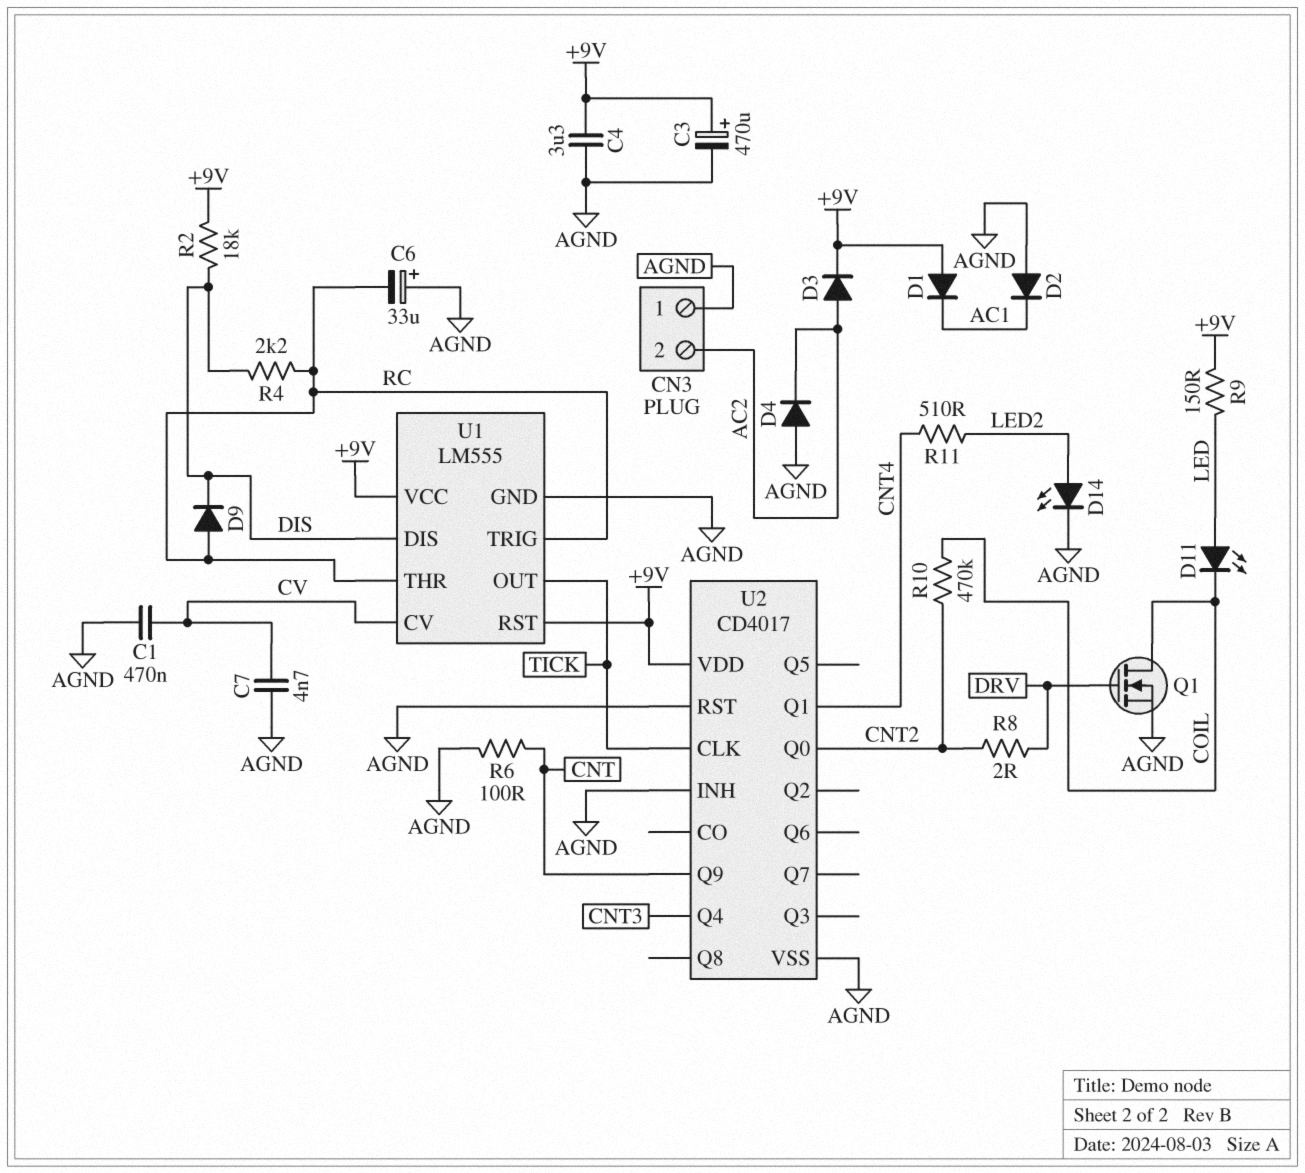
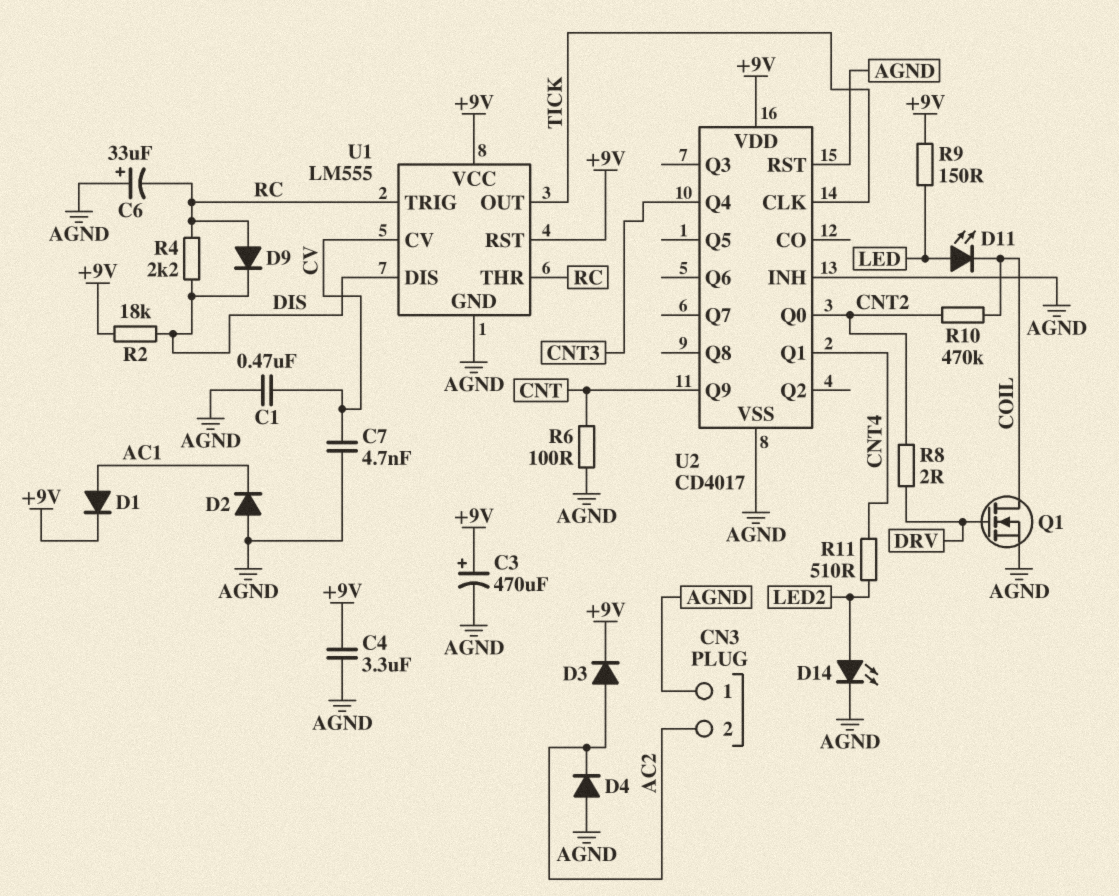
D1: diode (A +9V, K AC1) -> diode (A AC1, K +9V)

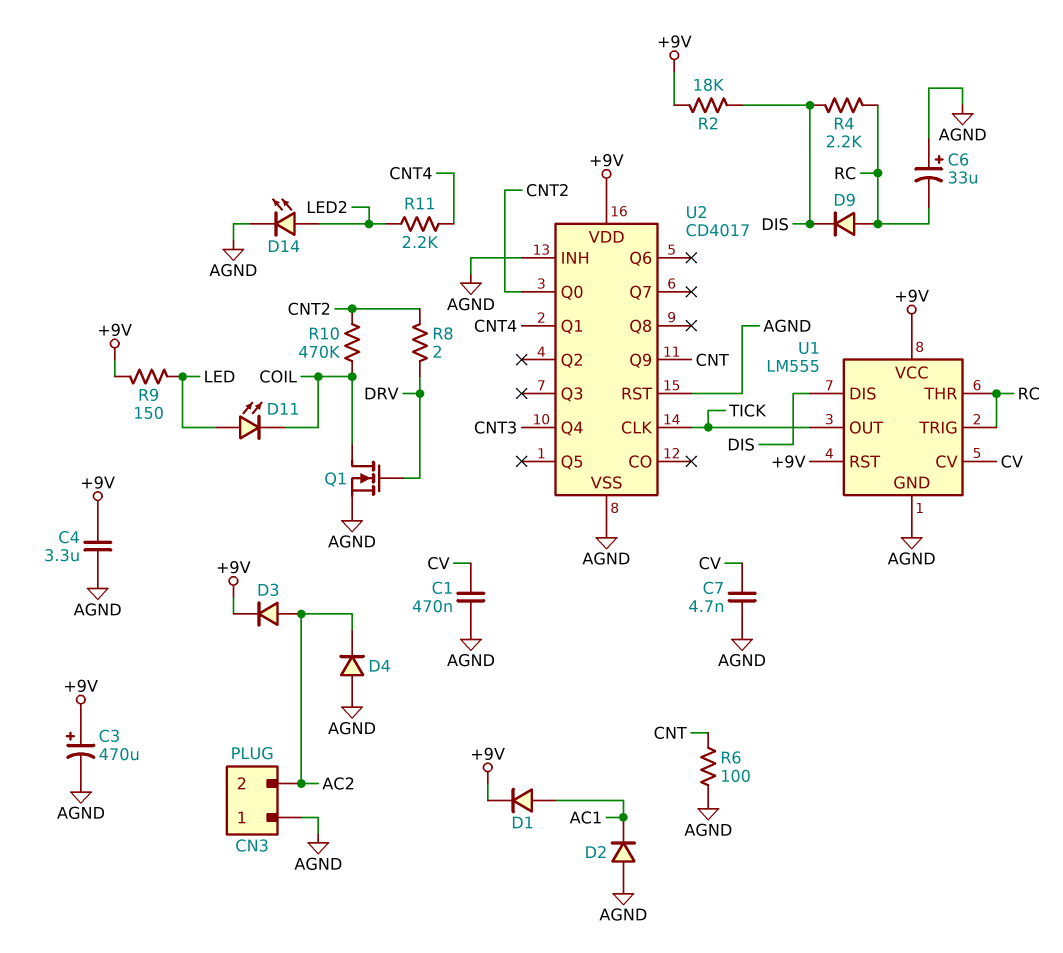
R11: 510 (CNT4, LED2) -> 2.2k (CNT4, LED2)

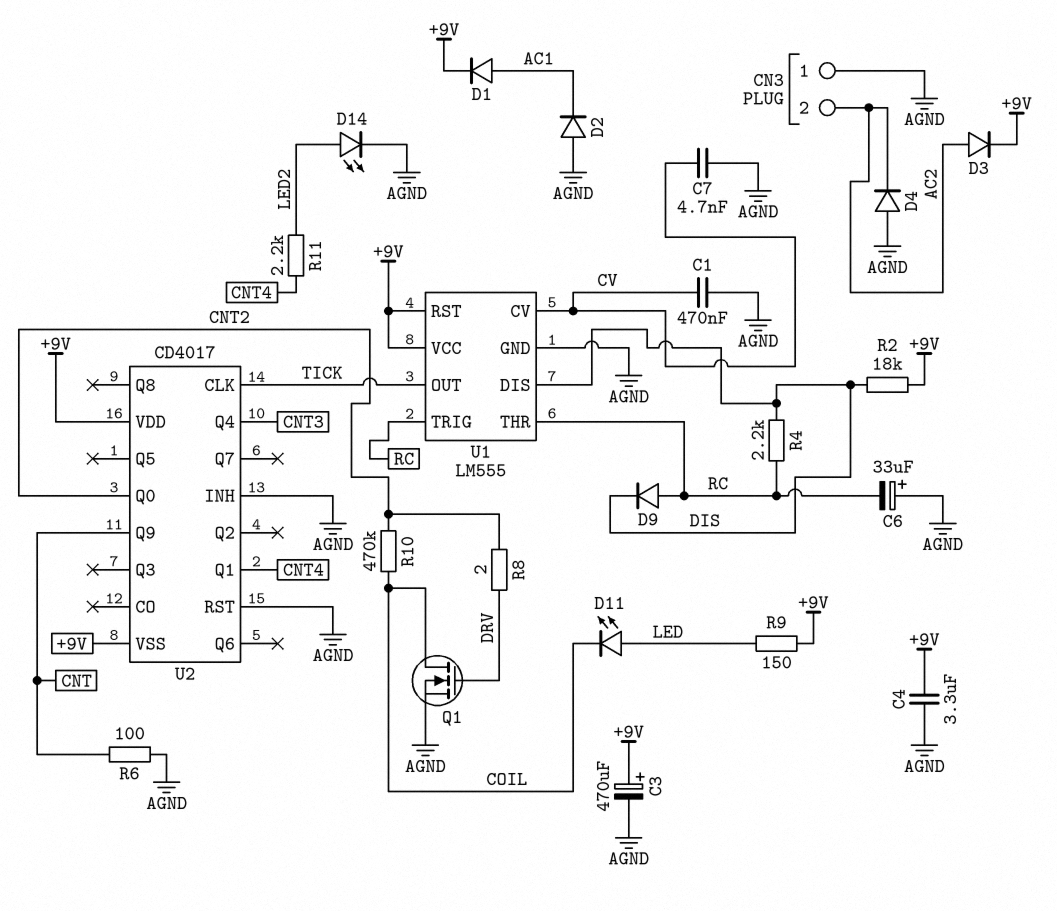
U2 pin VSS: AGND -> +9V

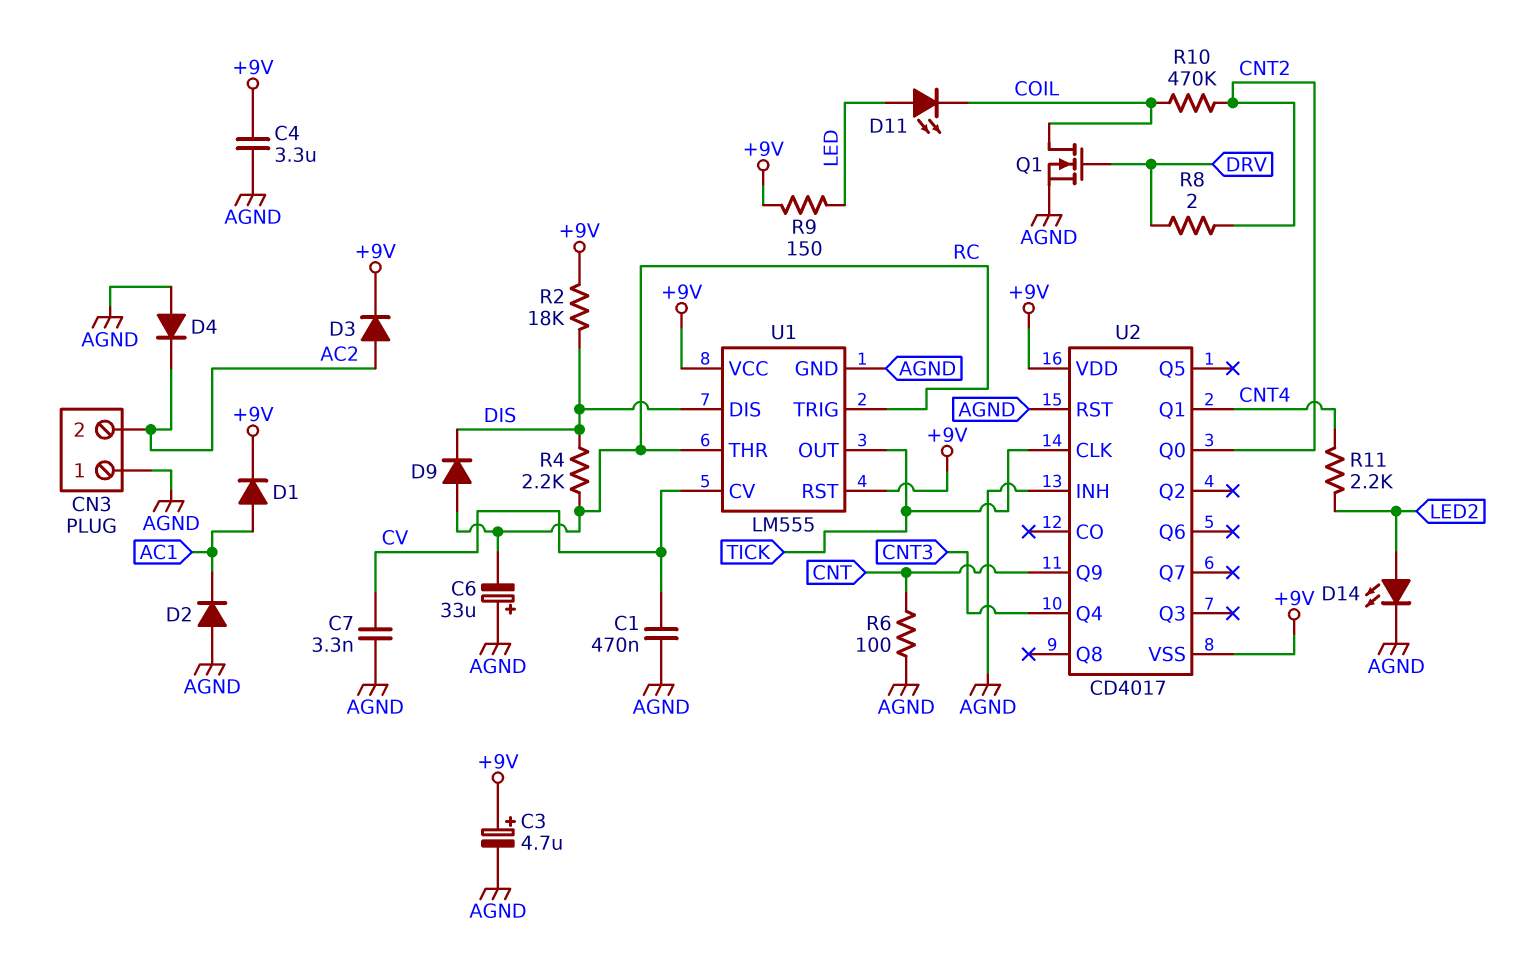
C3: 470uF (plus +9V, minus AGND) -> 4.7uF (plus +9V, minus AGND)
C7: 4.7nF (AGND, CV) -> 3.3nF (AGND, CV)

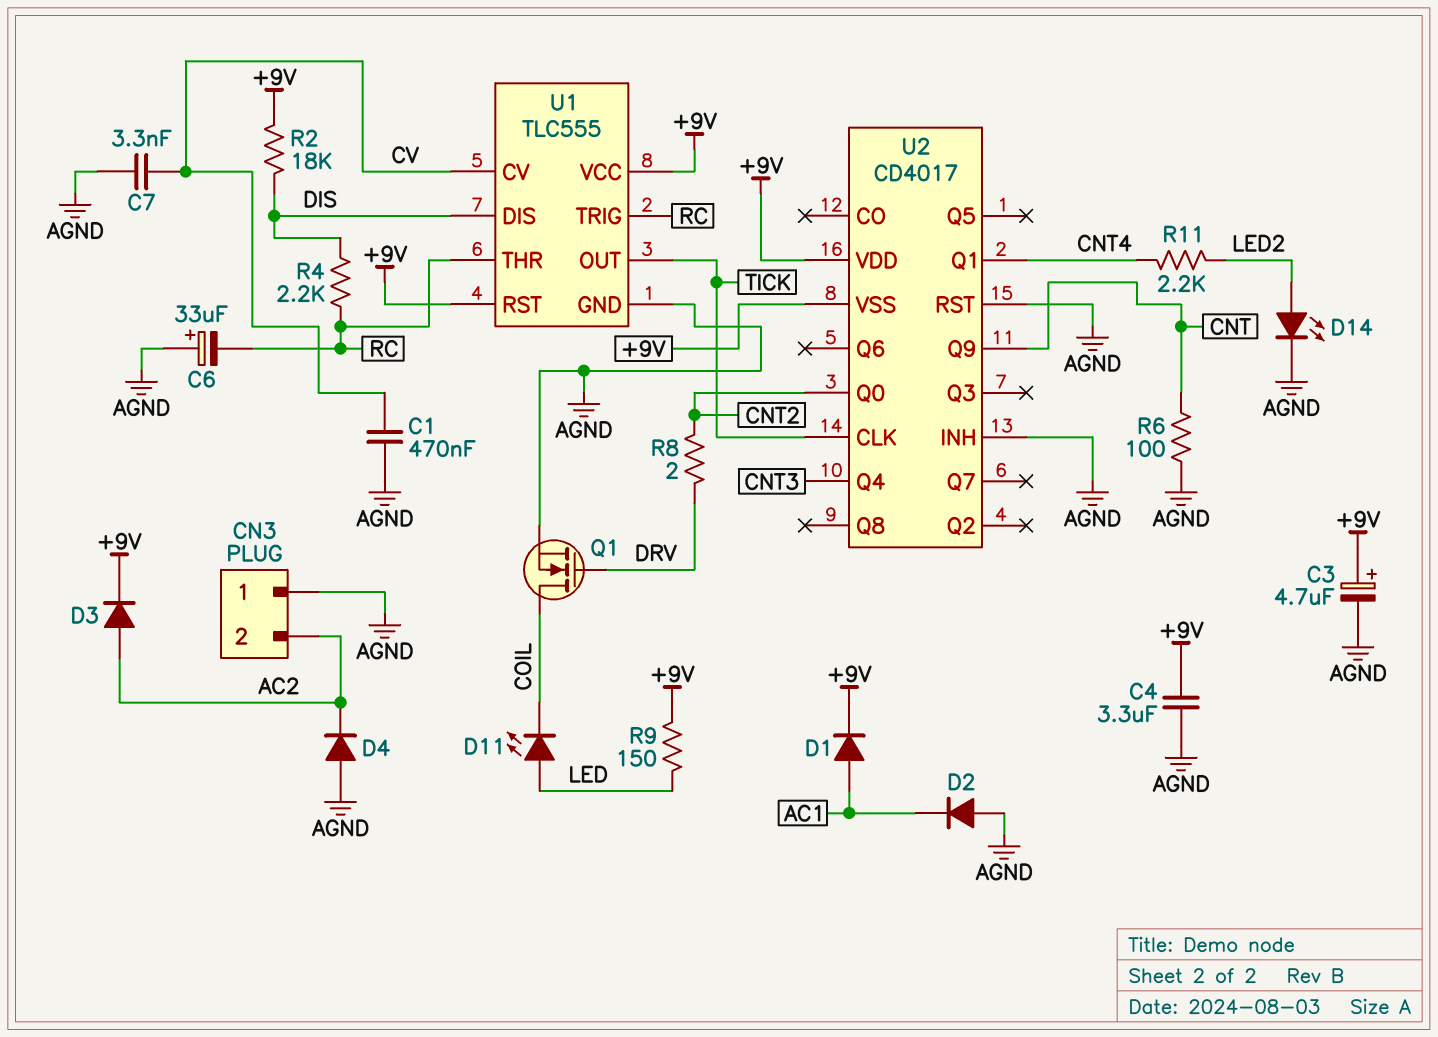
D9: diode (A RC, K DIS) -> none
R10: 470k (CNT2, COIL) -> none
U1: LM555 -> TLC555

